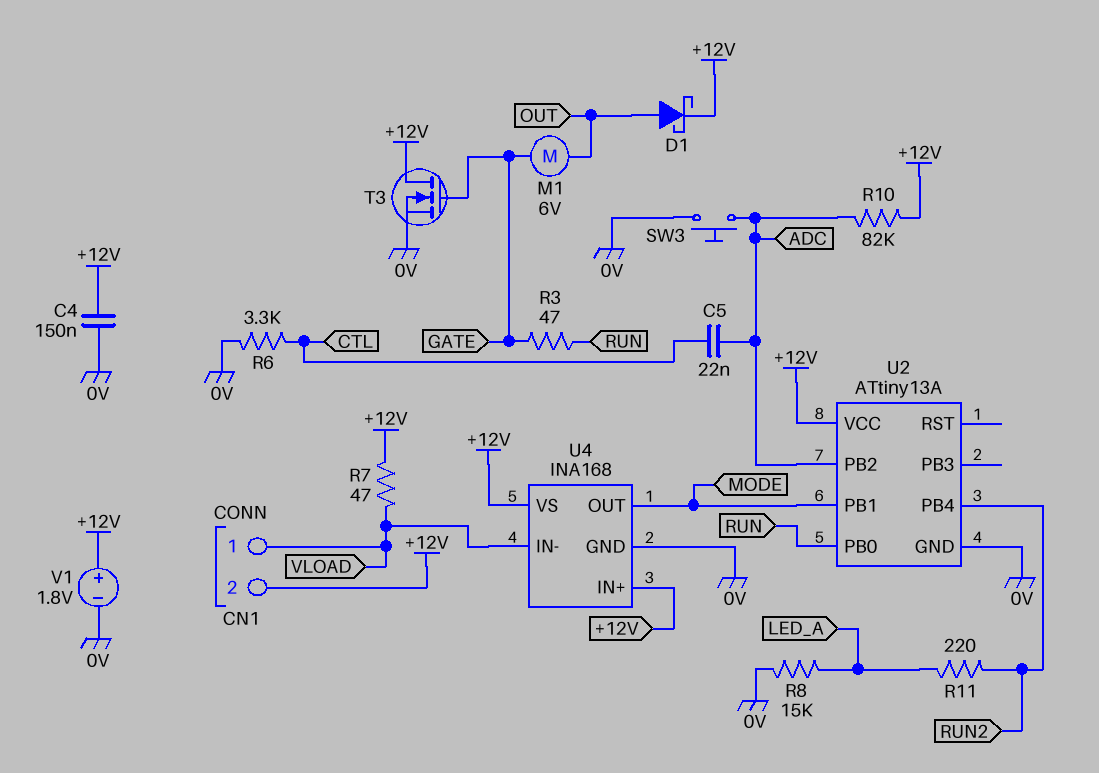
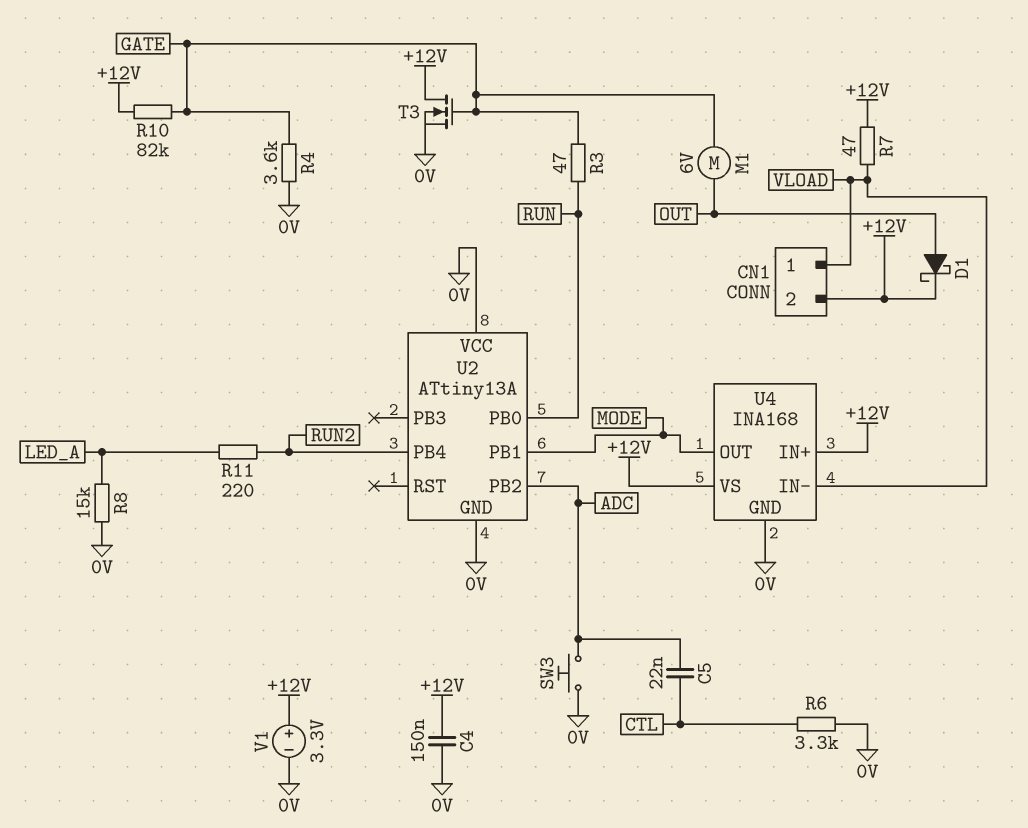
R4: none -> 3.6k (0V, GATE)
R10: 82k (+12V, ADC) -> 82k (+12V, GATE)
U2 pin VCC: +12V -> 0V
V1: 1.8V (plus +12V, minus 0V) -> 3.3V (plus +12V, minus 0V)

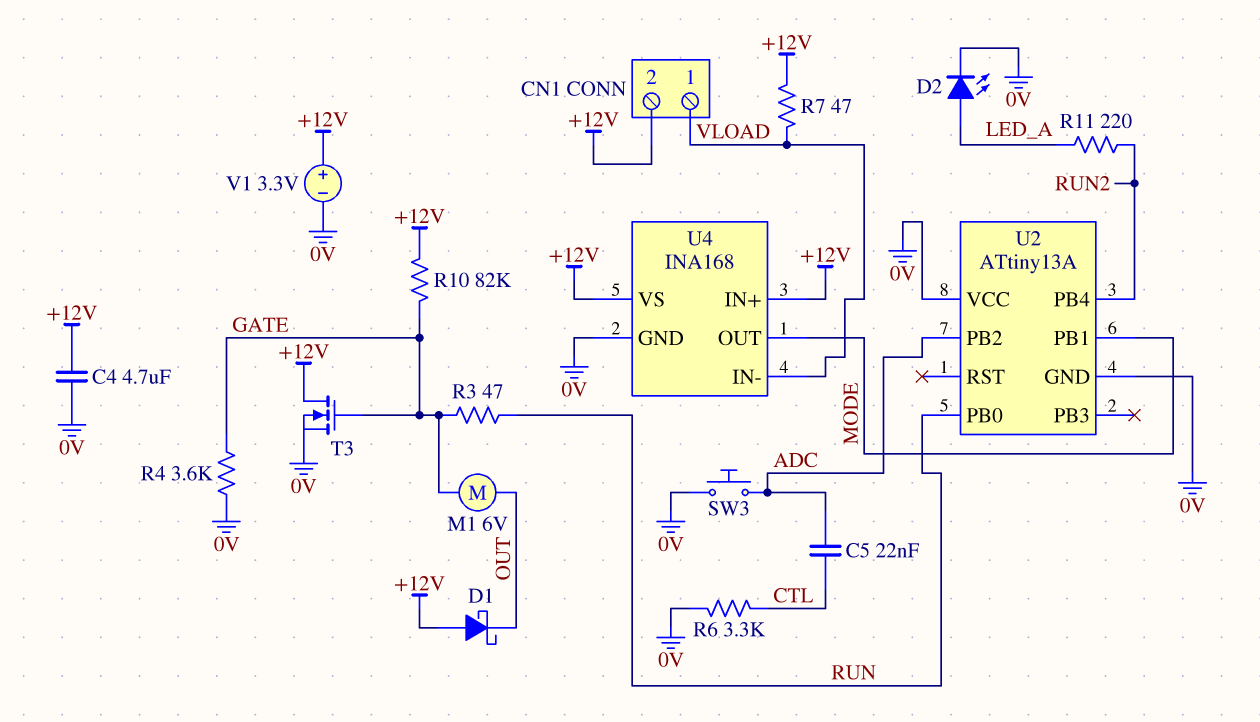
C4: 150nF (+12V, 0V) -> 4.7uF (+12V, 0V)
D1: schottky (A OUT, K +12V) -> schottky (A +12V, K OUT)
D2: none -> LED (A LED_A, K 0V)
R8: 15k (0V, LED_A) -> none

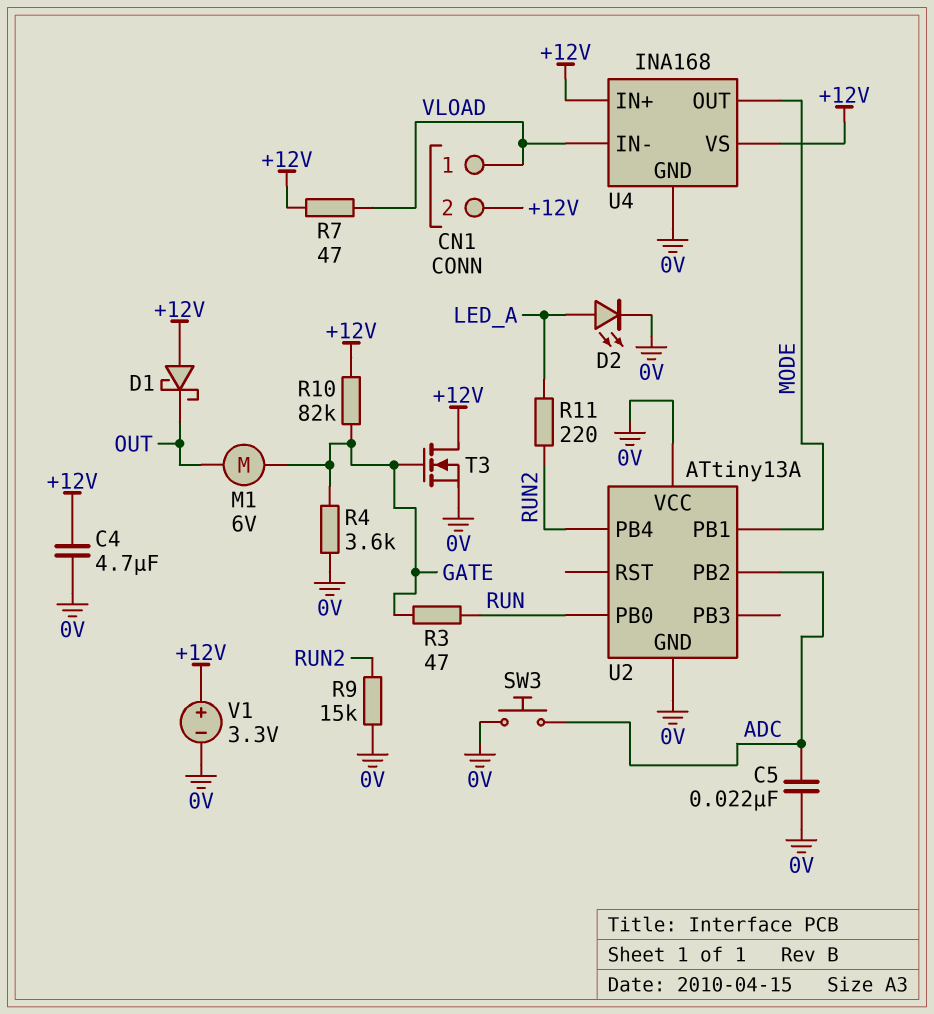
C5: 22nF (ADC, CTL) -> 22nF (0V, ADC)
R6: 3.3k (0V, CTL) -> none
R9: none -> 15k (0V, RUN2)

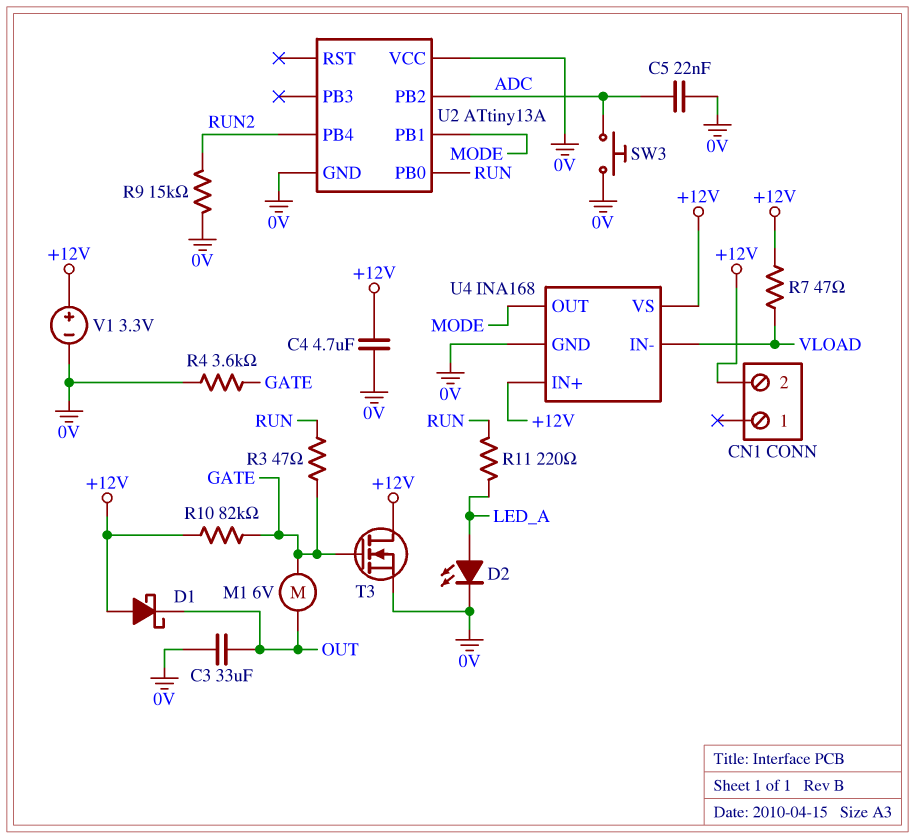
C3: none -> 33uF (0V, OUT)
CN1 pin 1: VLOAD -> none
R11: 220 (LED_A, RUN2) -> 220 (LED_A, RUN)

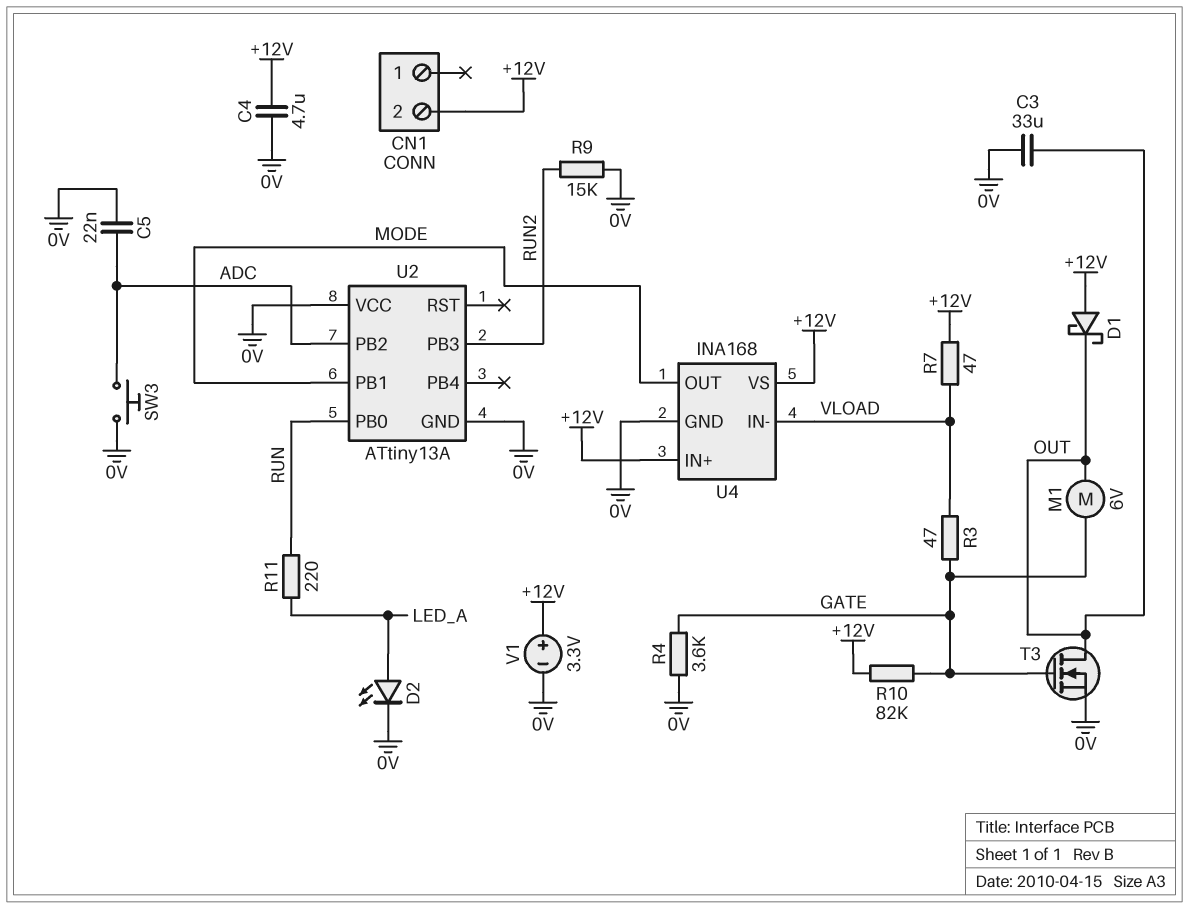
R3: 47 (GATE, RUN) -> 47 (GATE, VLOAD)
T3: NMOS (G GATE, D +12V, S 0V) -> NMOS (G GATE, D OUT, S 0V)
U2 pin PB3: none -> RUN2
U2 pin PB4: RUN2 -> none

